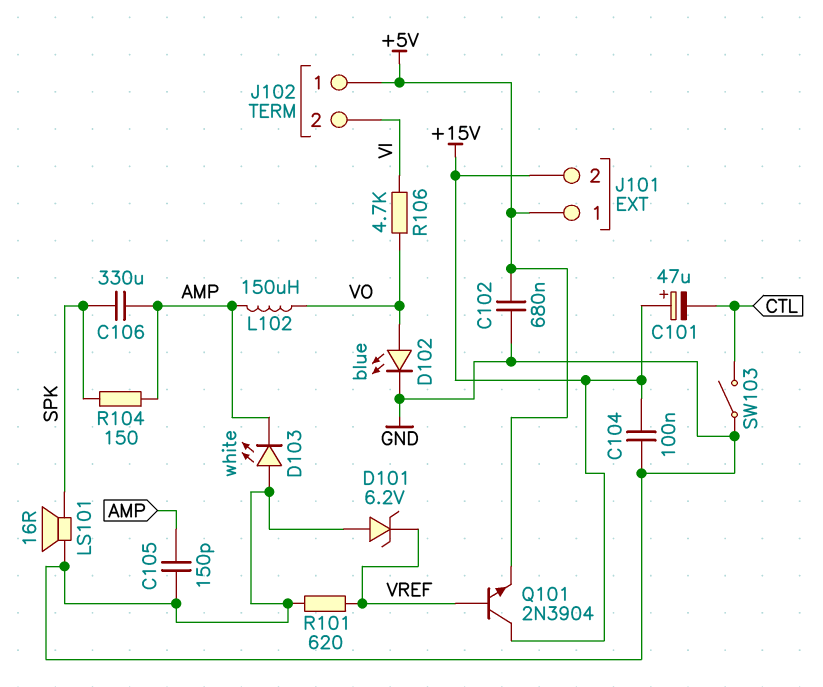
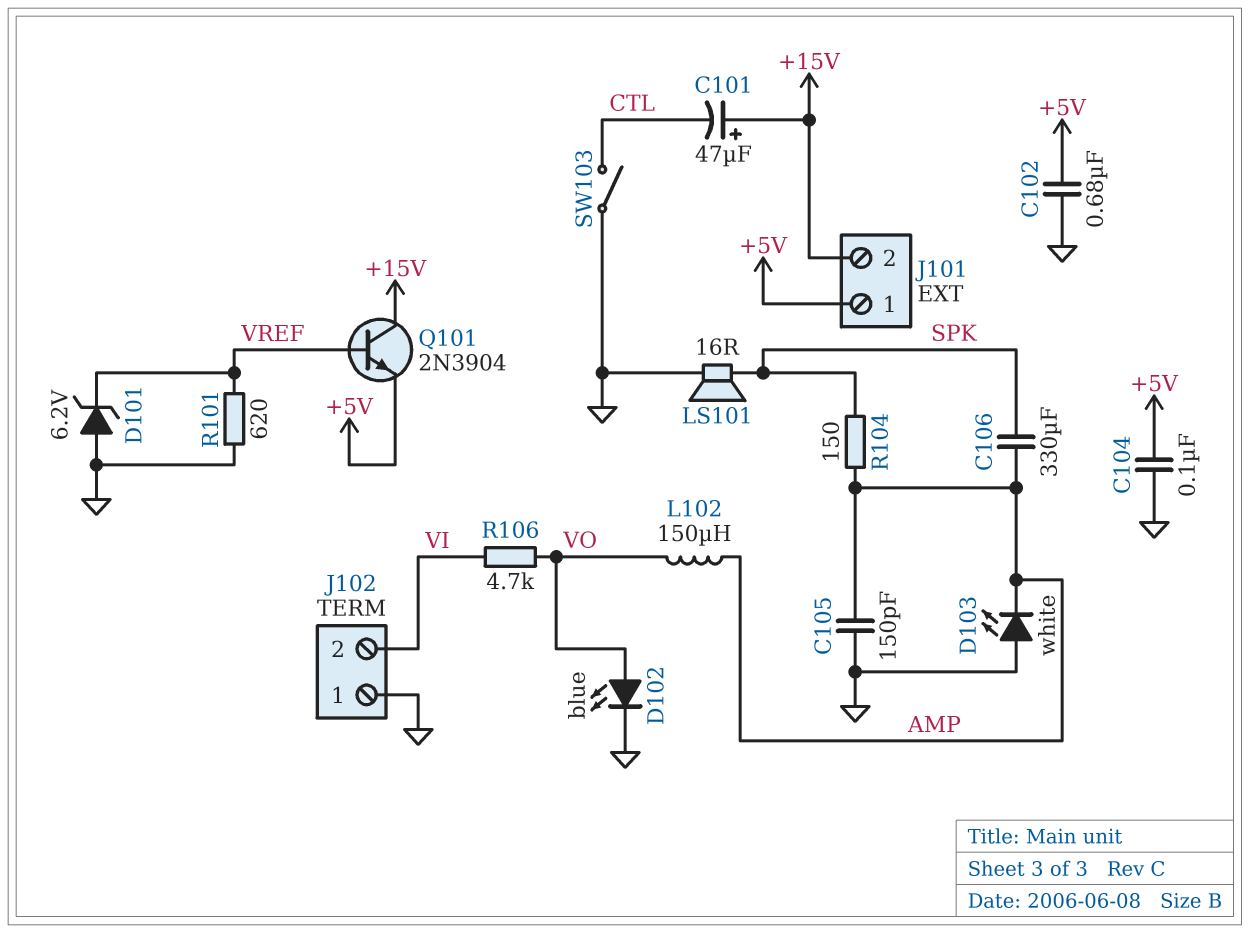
C104: 100nF (+15V, GND) -> 100nF (+5V, GND)
J102 pin 1: +5V -> GND

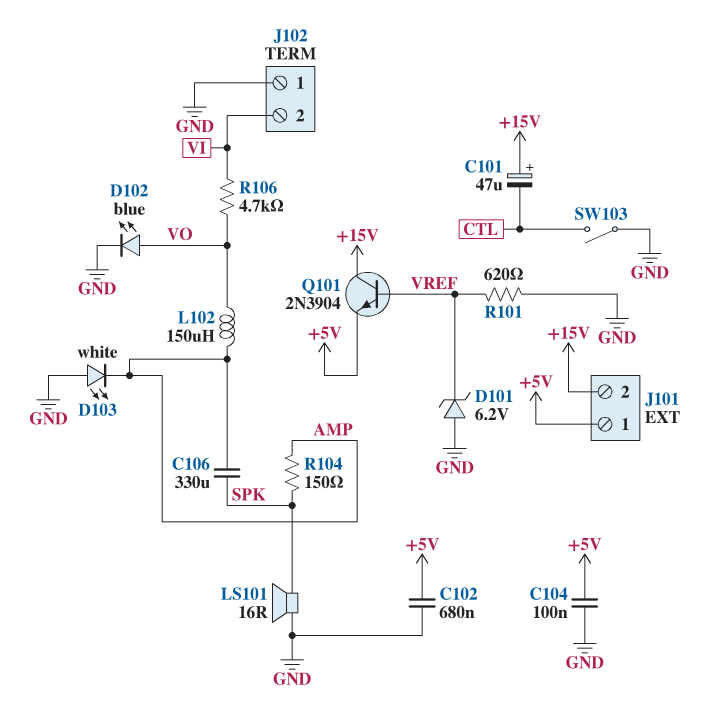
C105: 150pF (AMP, GND) -> none

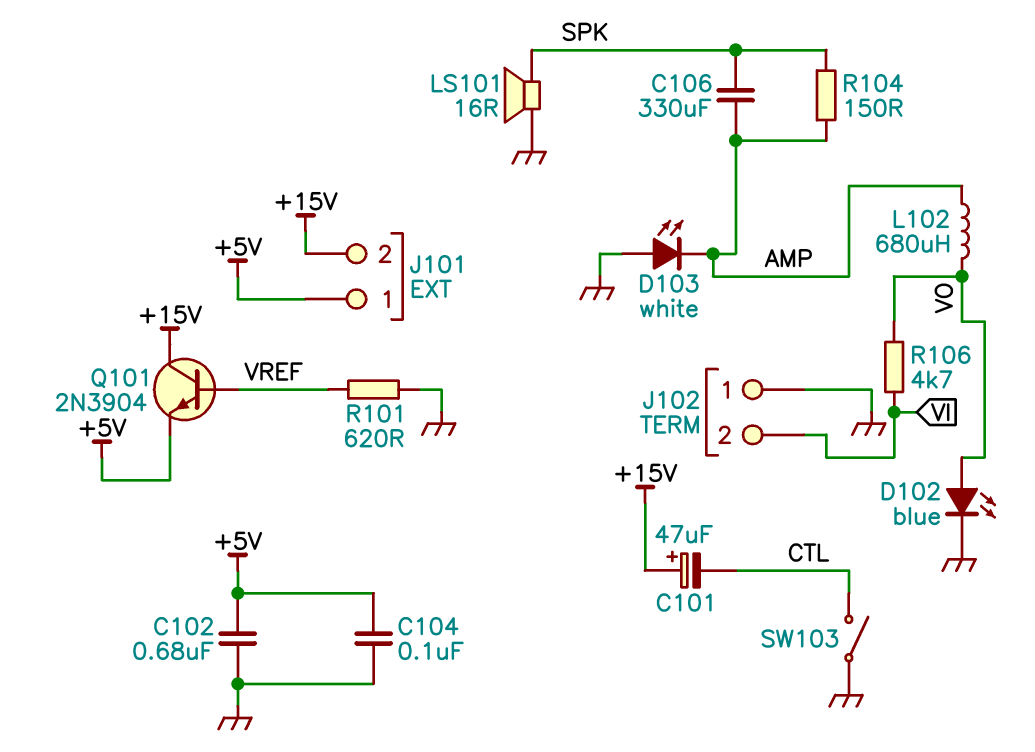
D101: zener 6.2V (A GND, K VREF) -> none
L102: 150uH (AMP, VO) -> 680uH (AMP, VO)

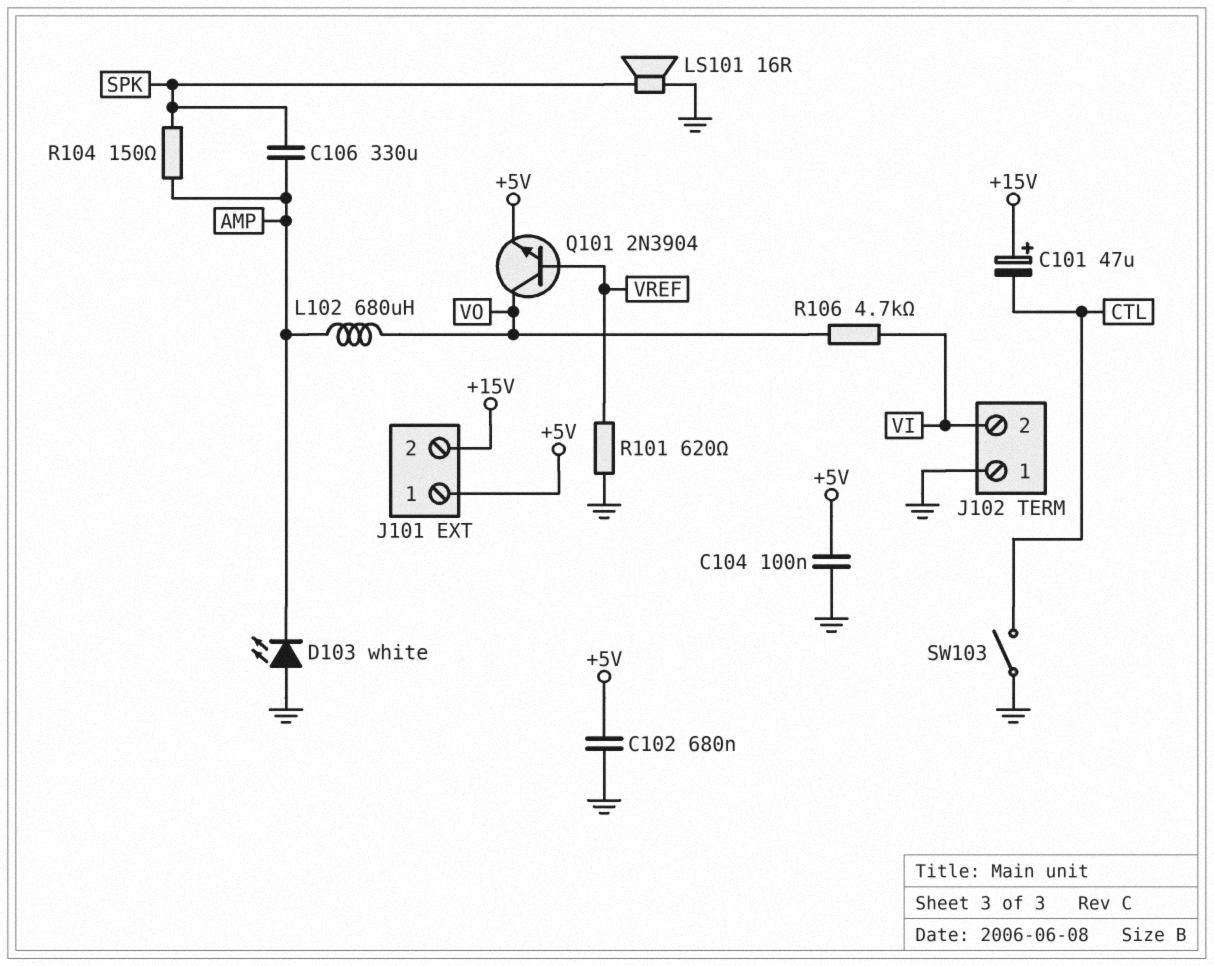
D102: LED blue (A VO, K GND) -> none
Q101: NPN 2N3904 (B VREF, C +15V, E +5V) -> NPN 2N3904 (B VREF, C VO, E +5V)

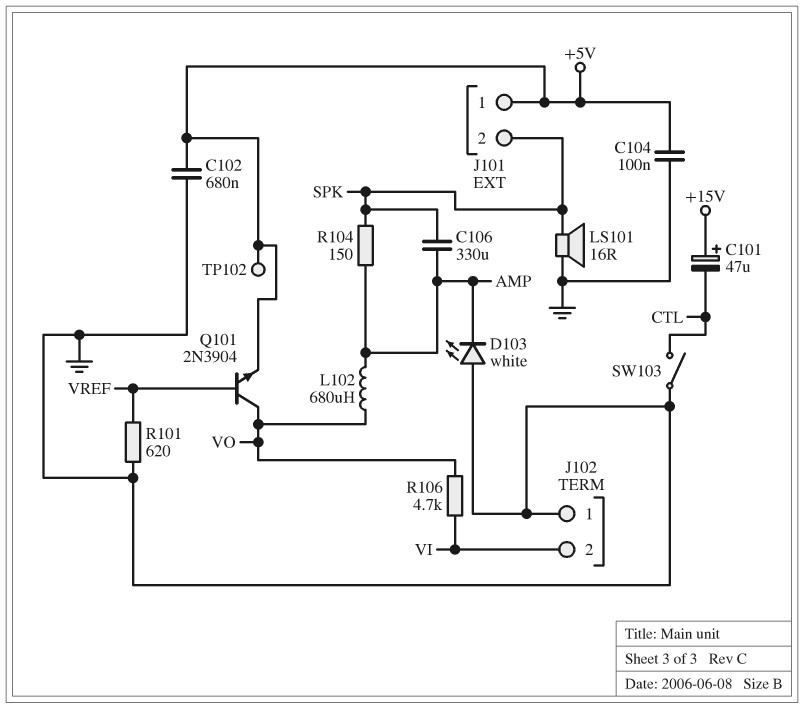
J101 pin 2: +15V -> SPK
TP102: none -> test point (+5V)

